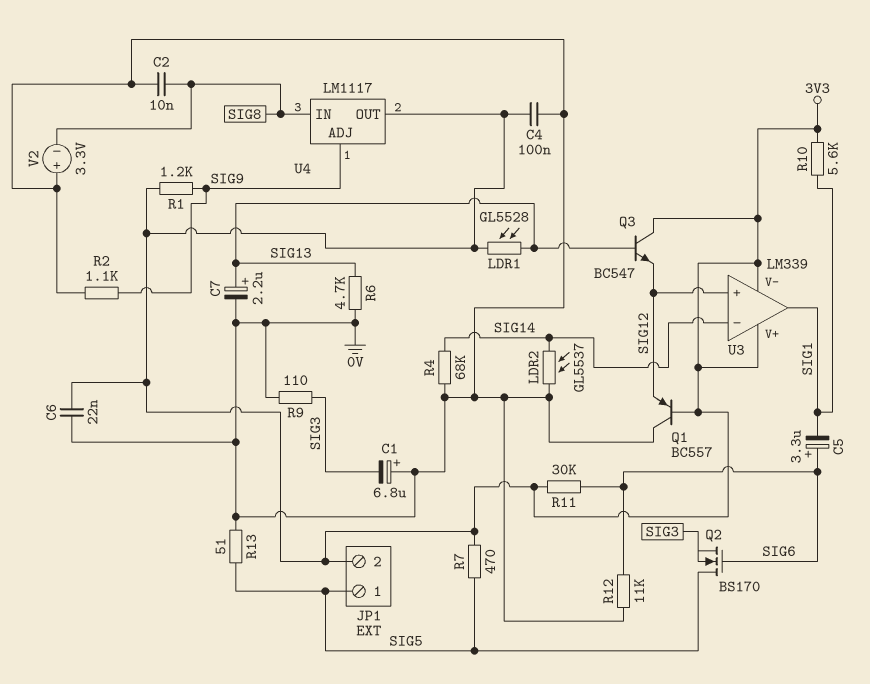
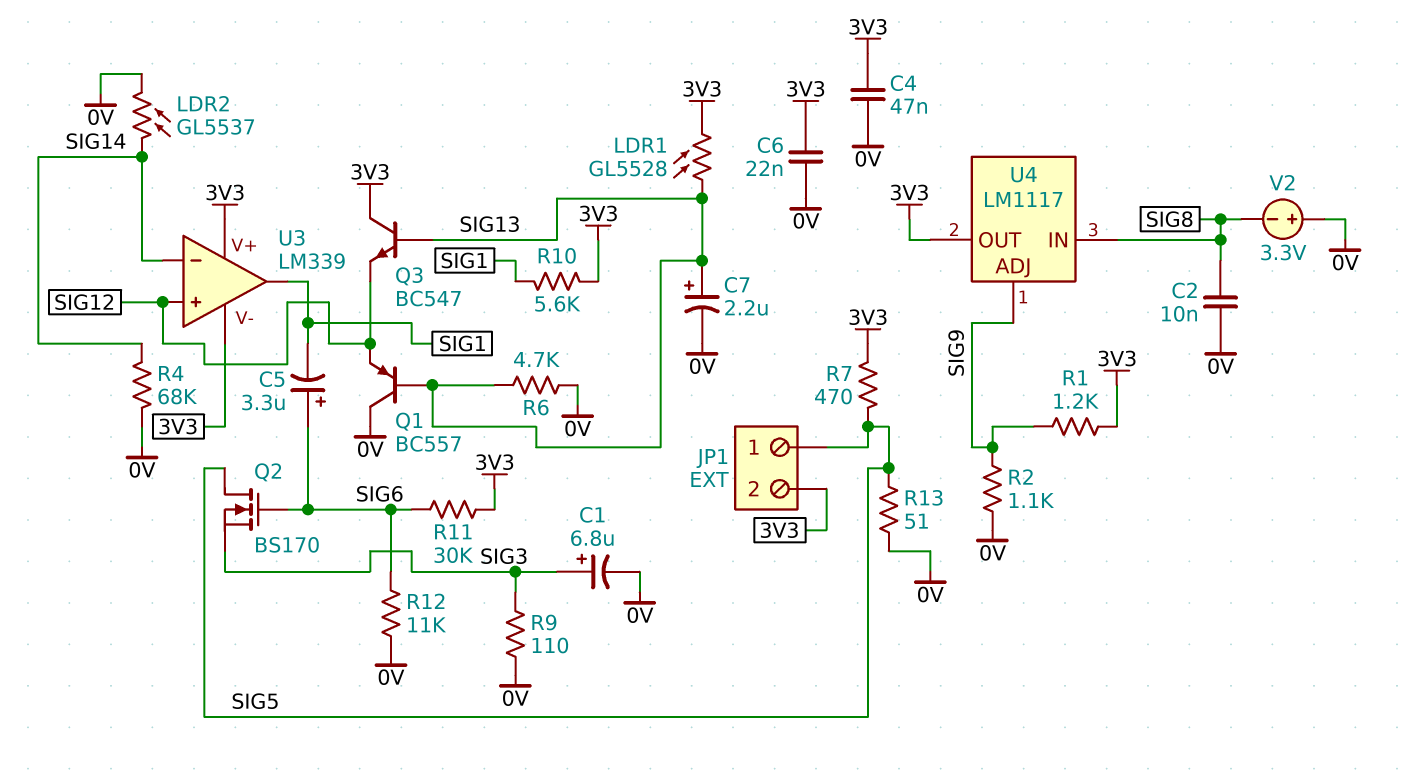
C1: 6.8uF (plus 0V, minus SIG3) -> 6.8uF (plus SIG3, minus 0V)
C4: 100nF (0V, 3V3) -> 47nF (0V, 3V3)
Q1: PNP BC557 (B 3V3, C 0V, E SIG12) -> PNP BC557 (B SIG13, C 0V, E SIG12)

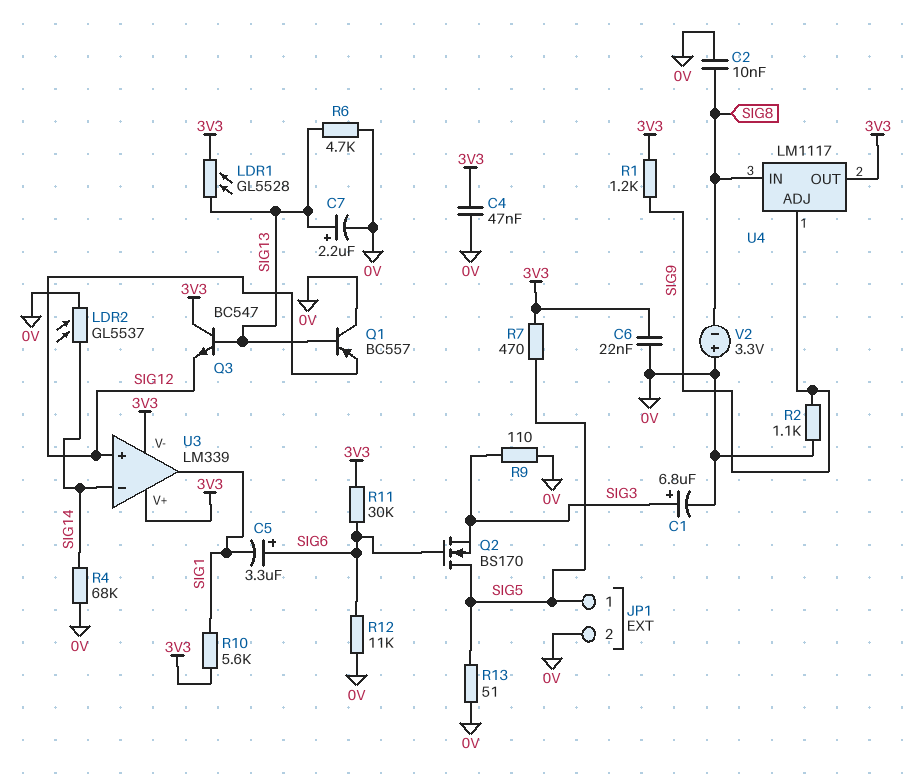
JP1 pin 2: 3V3 -> 0V

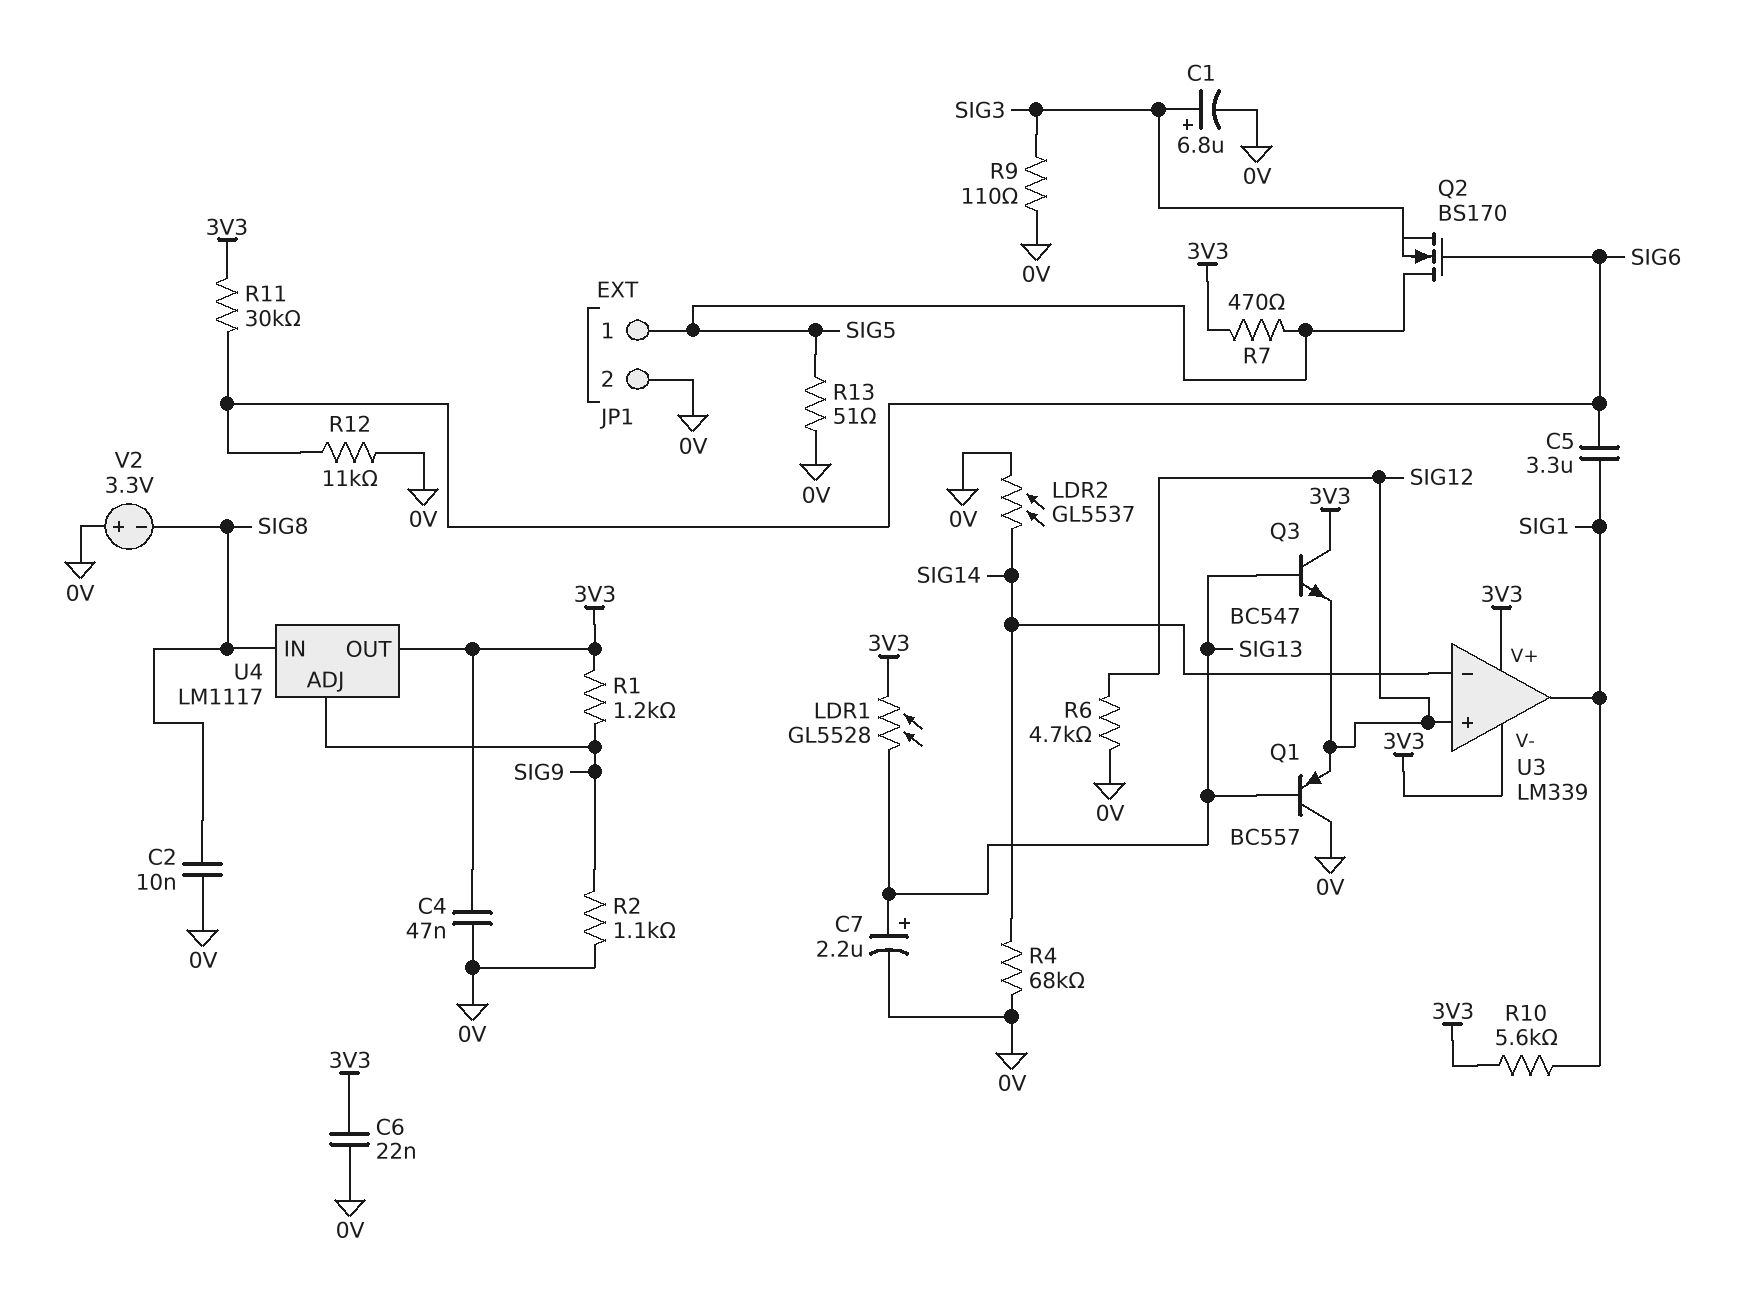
C5: 3.3uF (plus SIG6, minus SIG1) -> 3.3uF (SIG1, SIG6)
R6: 4.7k (0V, SIG13) -> 4.7k (0V, SIG12)

